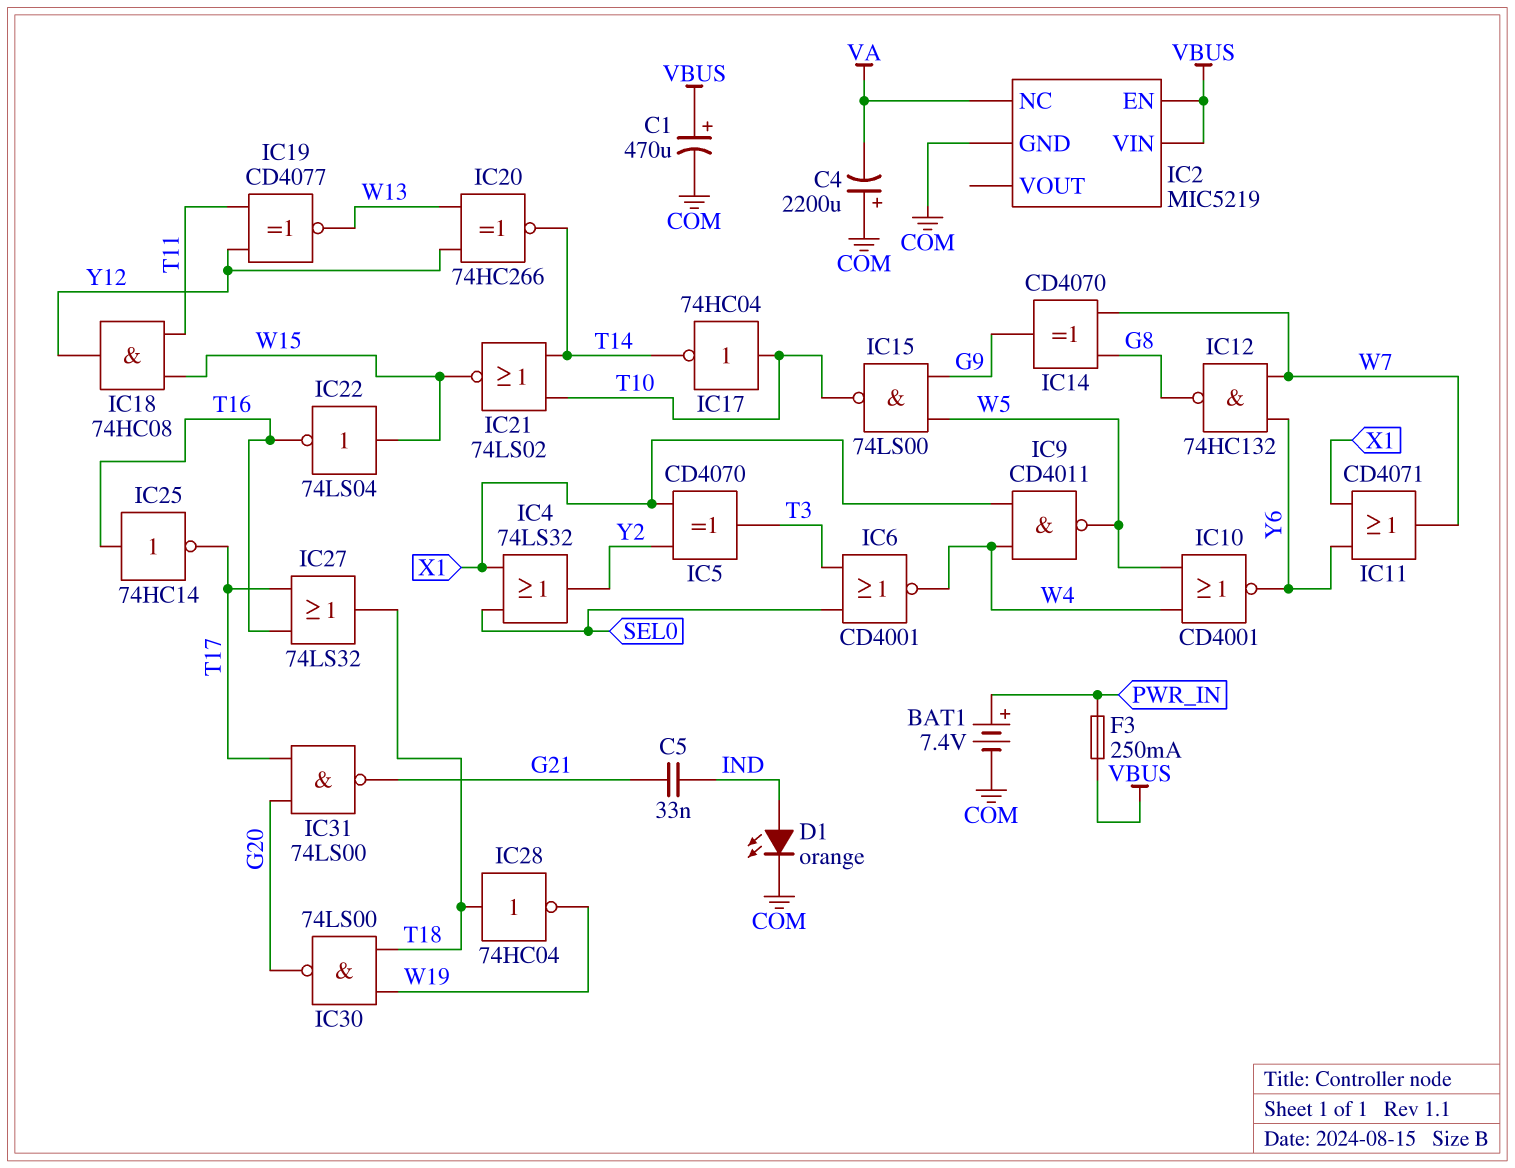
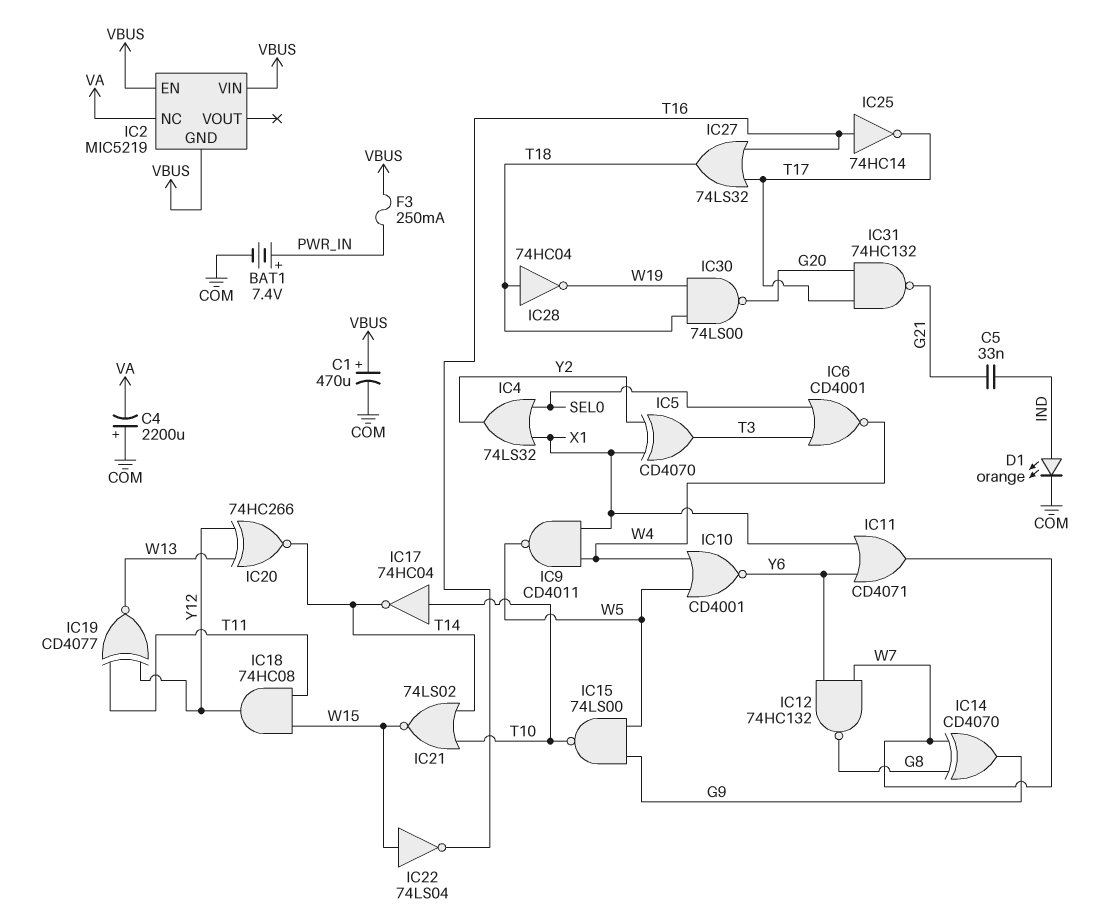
IC2 pin GND: COM -> VBUS
IC31: NAND 74LS00 (in G20, in T17, out G21) -> NAND 74HC132 (in G20, in T17, out G21)

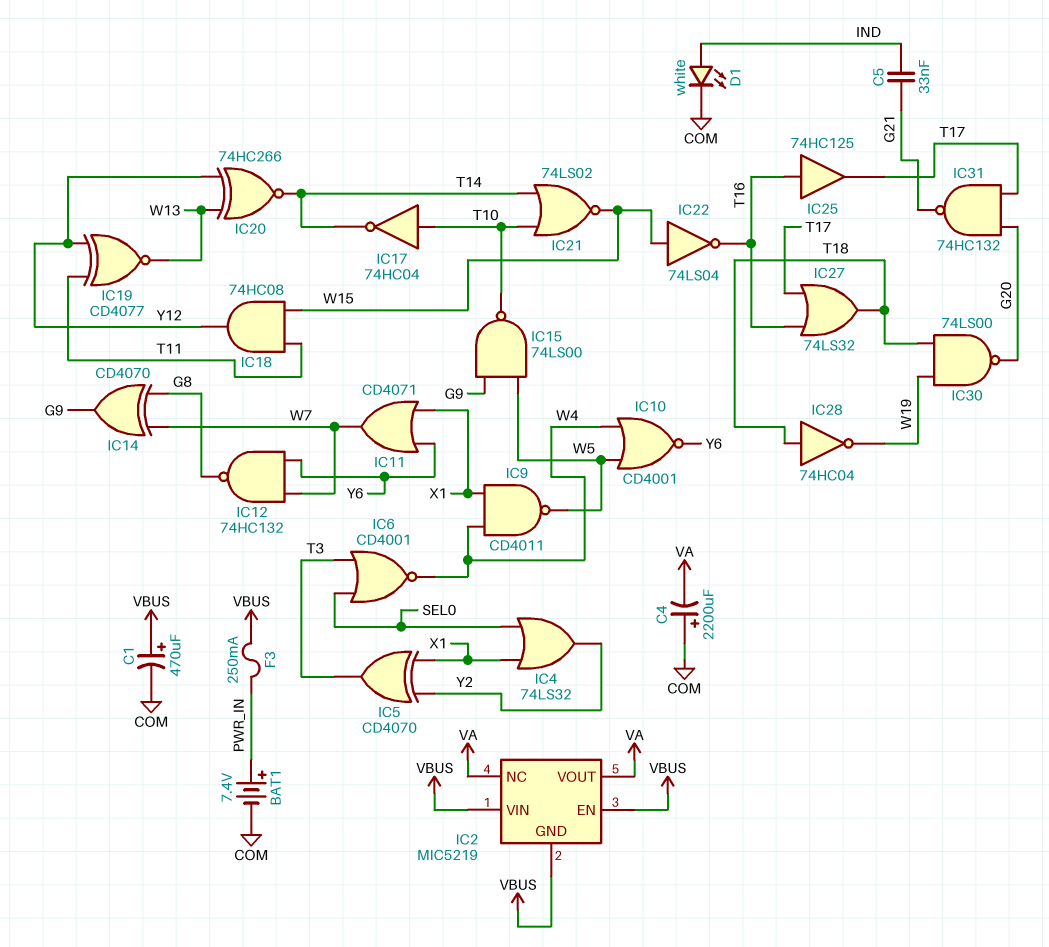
D1: LED orange (A IND, K COM) -> LED white (A IND, K COM)
IC2 pin VOUT: none -> VA
IC25: NOT 74HC14 (in T16, out T17) -> buffer 74HC125 (in T16, out T17)

